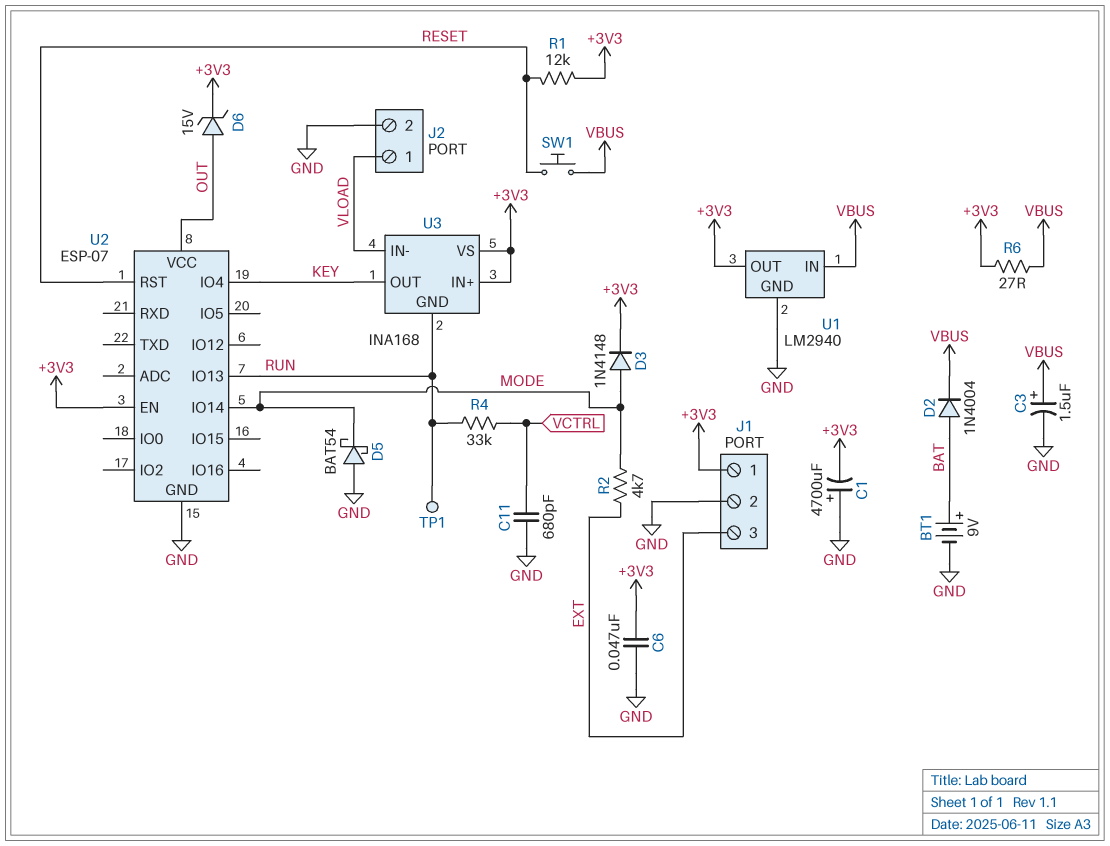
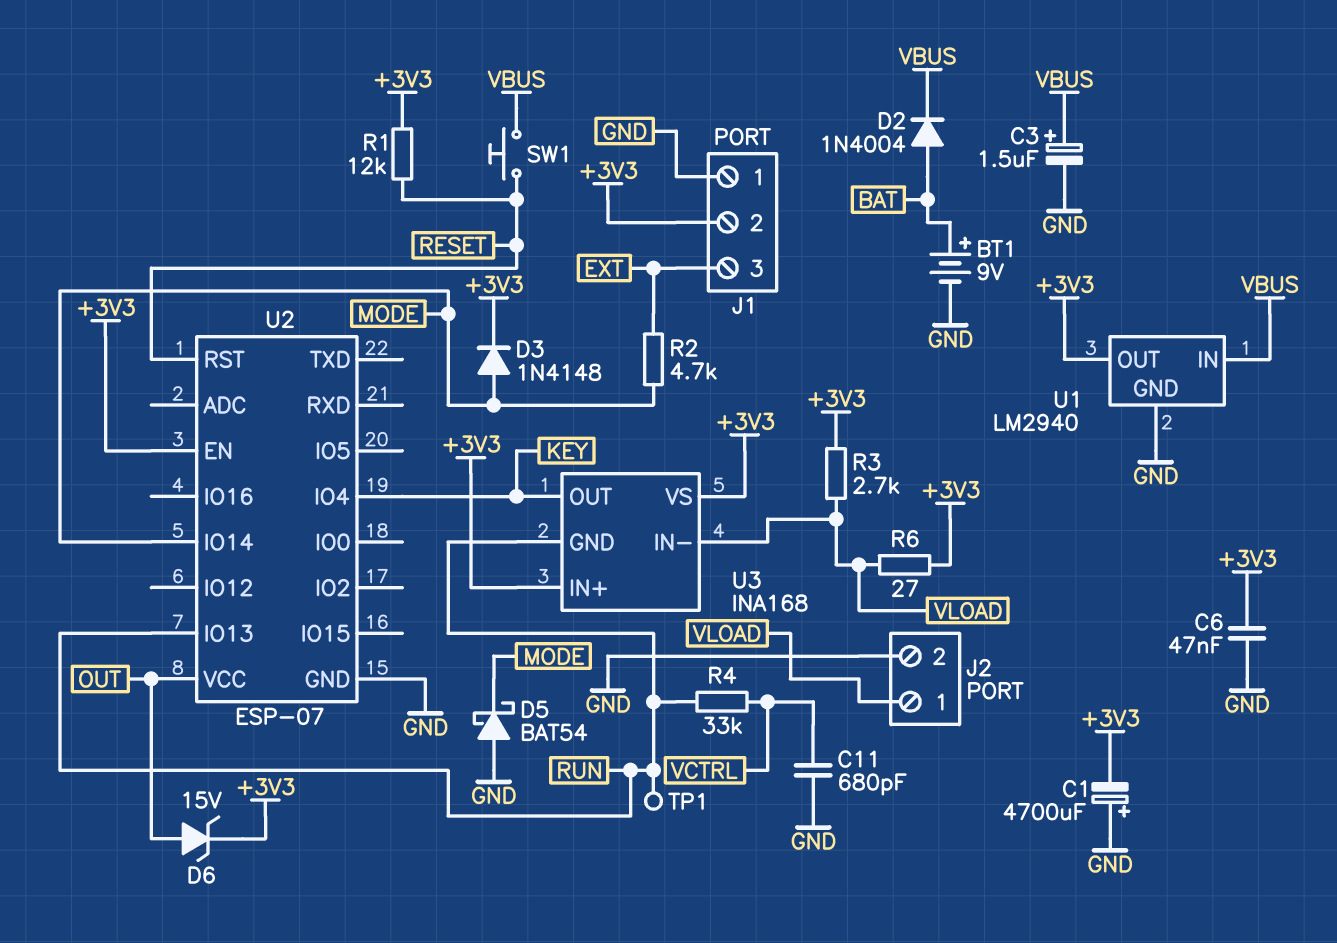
J1 pin 1: +3V3 -> GND
J1 pin 2: GND -> +3V3
R3: none -> 2.7k (+3V3, VLOAD)
R6: 27 (+3V3, VBUS) -> 27 (+3V3, VLOAD)

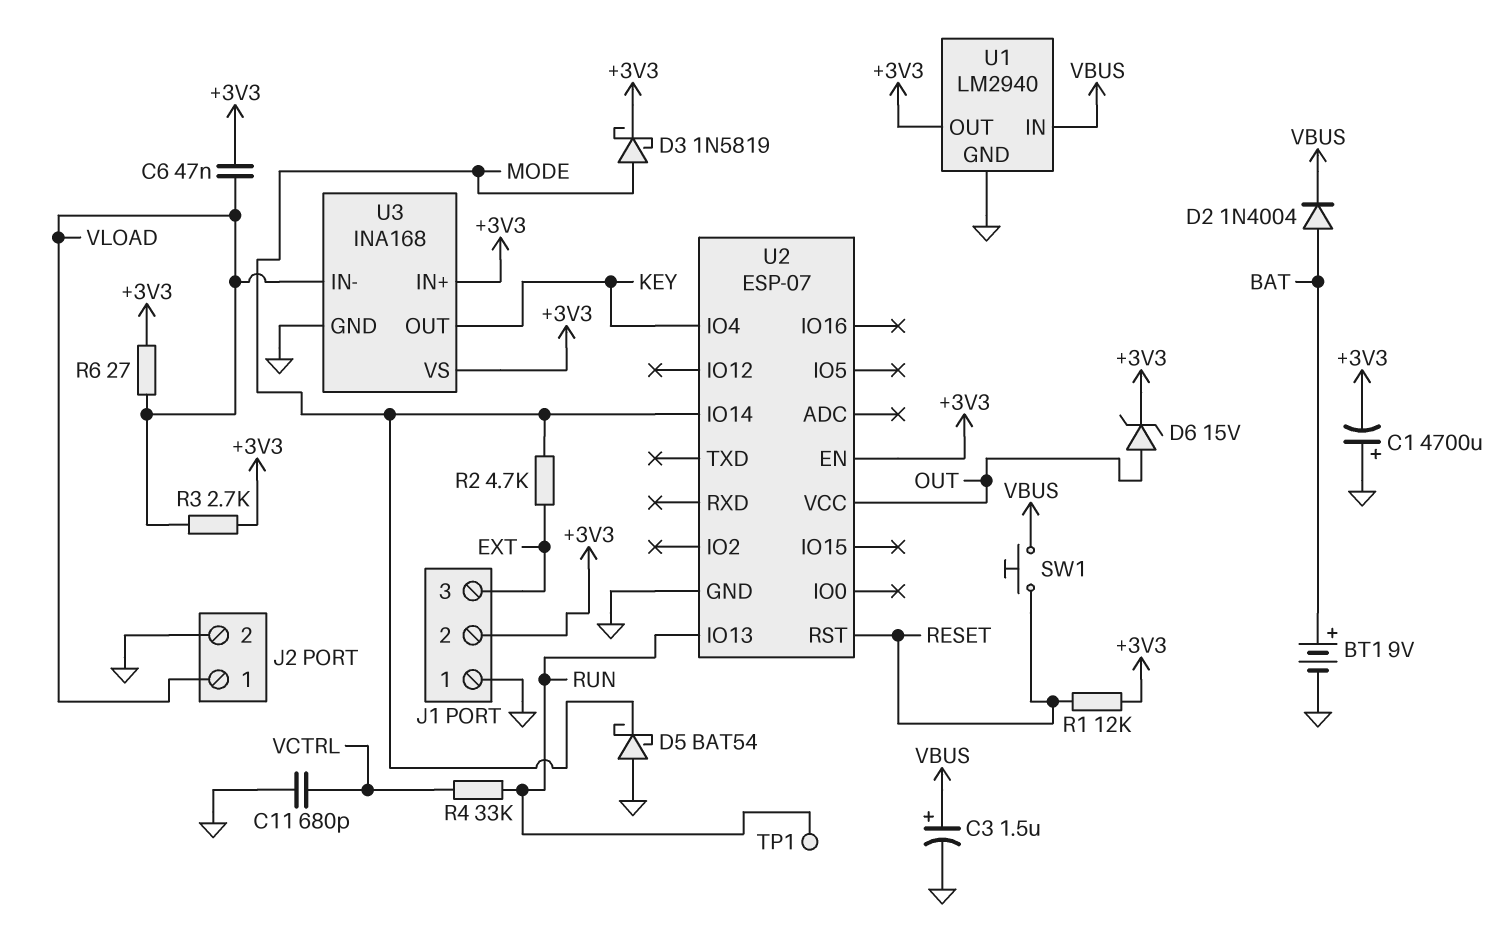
C6: 47nF (+3V3, GND) -> 47nF (+3V3, VLOAD)
D3: diode 1N4148 (A MODE, K +3V3) -> schottky 1N5819 (A MODE, K +3V3)
U3 pin GND: RUN -> GND

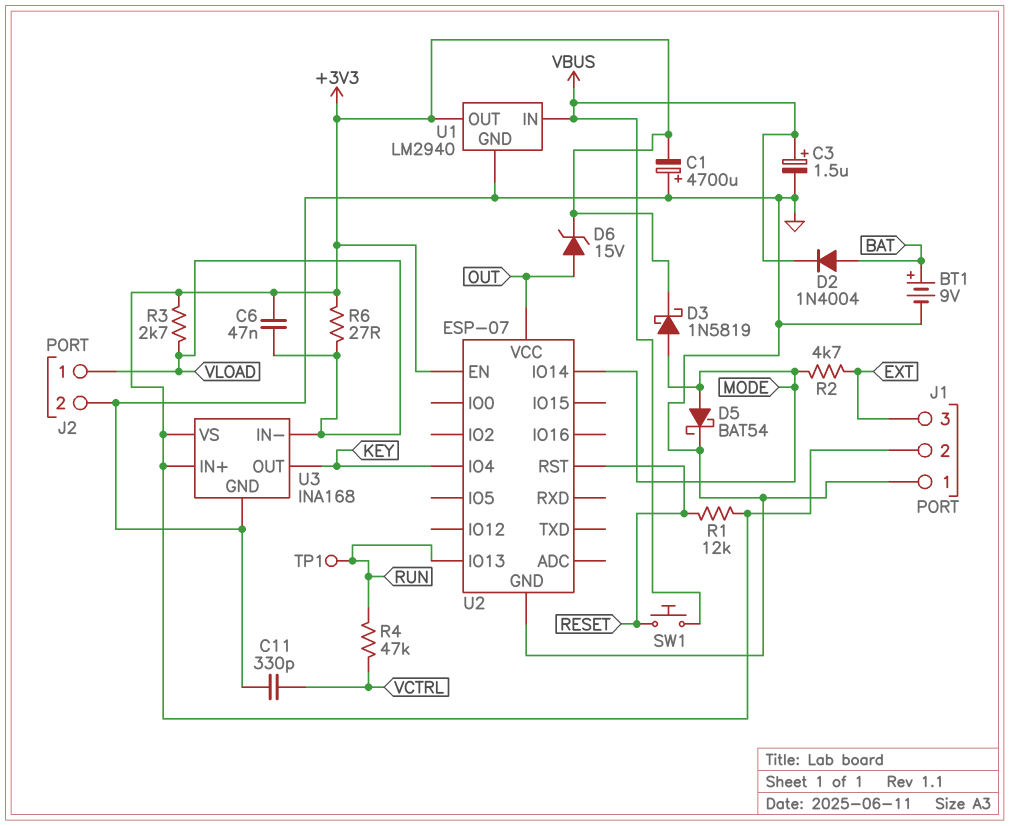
C11: 680pF (GND, VCTRL) -> 330pF (GND, VCTRL)
D5: schottky BAT54 (A GND, K MODE) -> schottky BAT54 (A MODE, K GND)
R4: 33k (RUN, VCTRL) -> 47k (RUN, VCTRL)

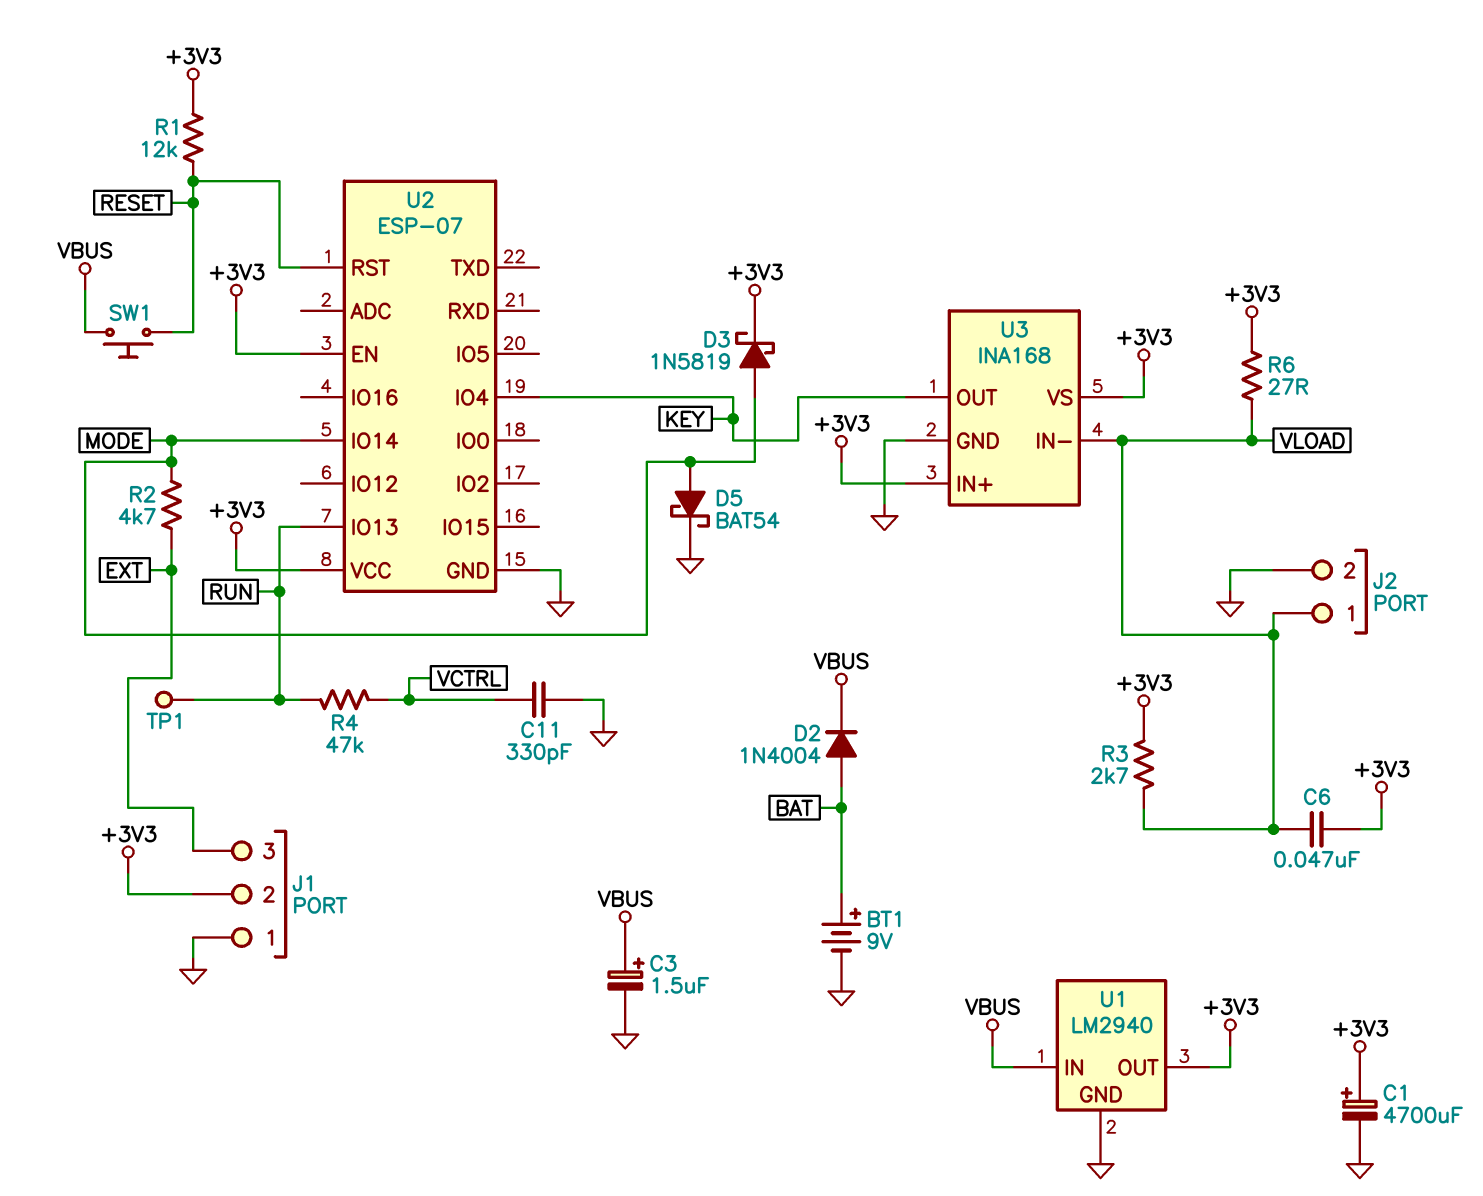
C1: 4700uF (plus GND, minus +3V3) -> 4700uF (plus +3V3, minus GND)
D6: zener 15V (A OUT, K +3V3) -> none
U2 pin VCC: OUT -> +3V3

